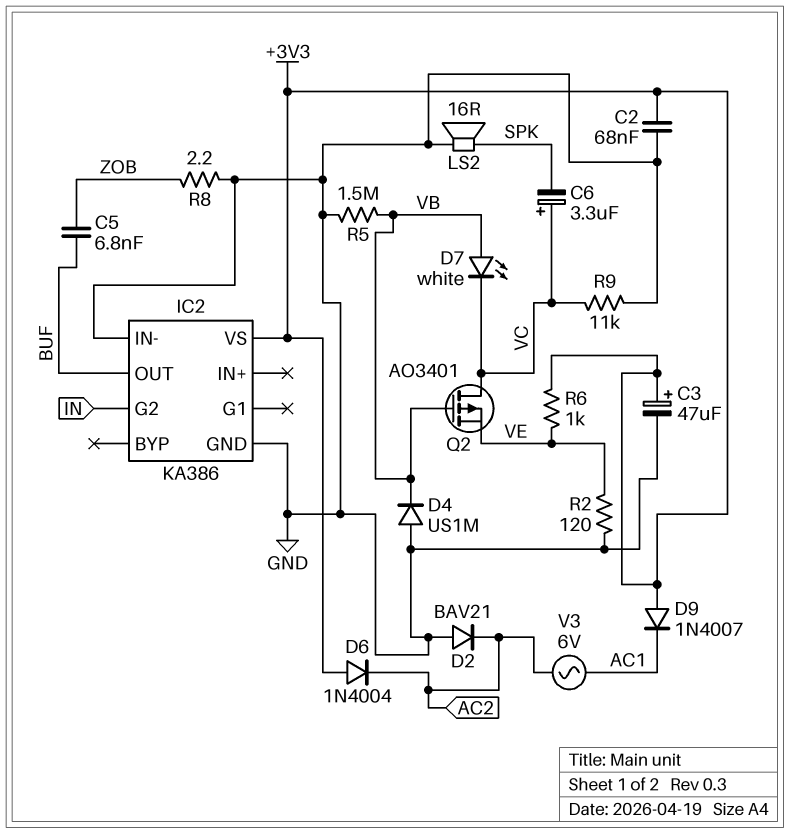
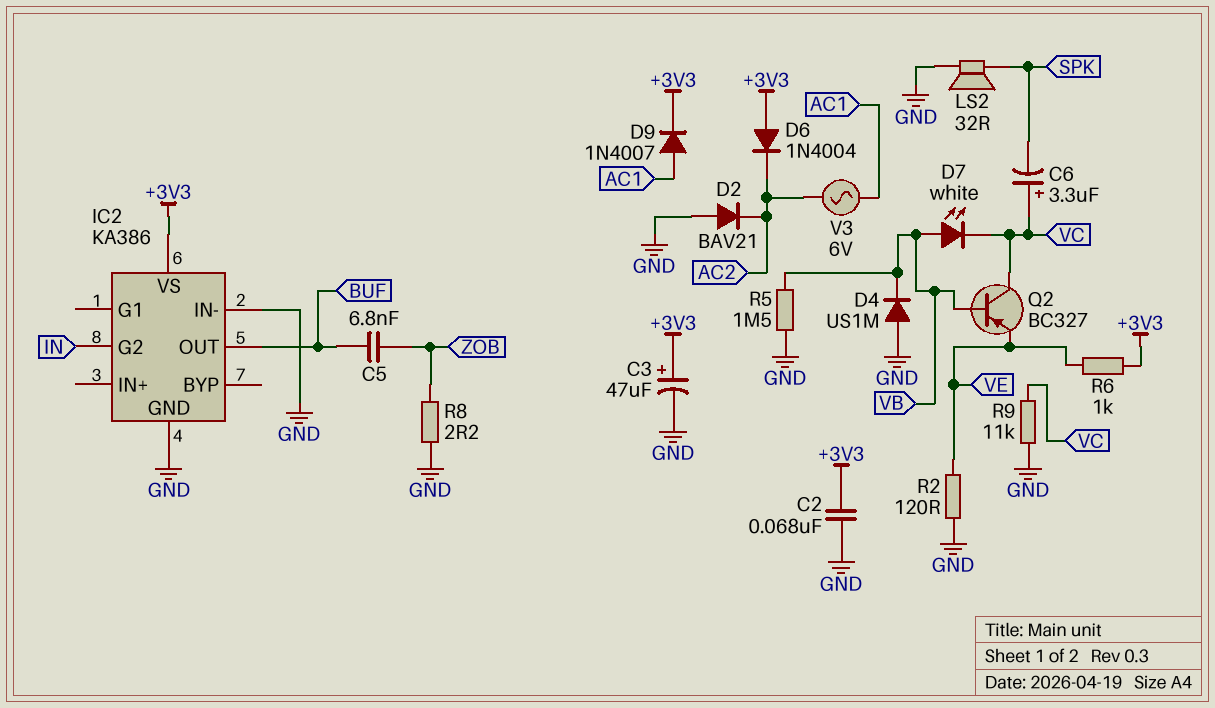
D9: diode 1N4007 (A +3V3, K AC1) -> diode 1N4007 (A AC1, K +3V3)
LS2: speaker 16R (GND, SPK) -> speaker 32R (GND, SPK)
Q2: PMOS AO3401 (G VB, D VC, S VE) -> PNP BC327 (B VB, C VC, E VE)

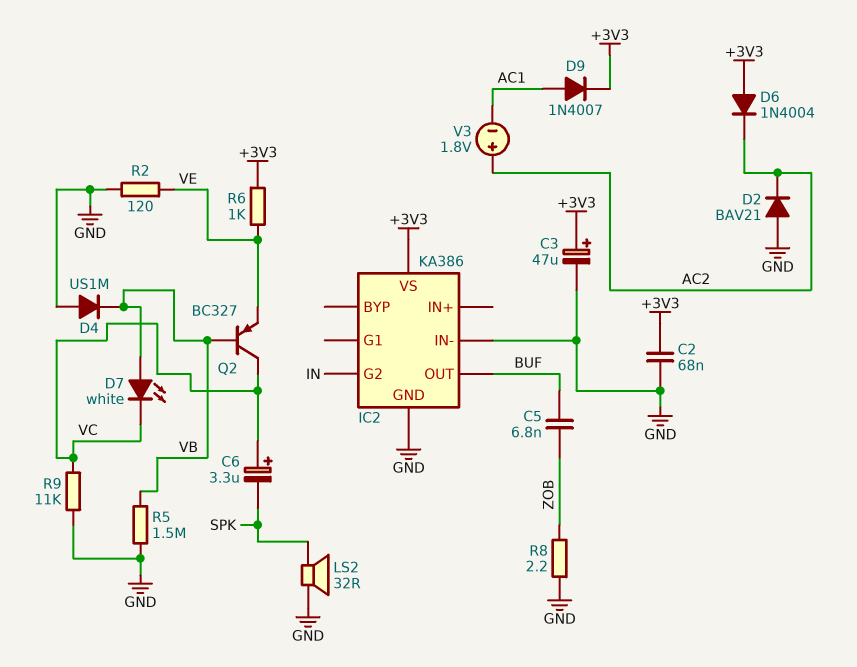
V3: AC 6V (AC1, AC2) -> 1.8V (plus AC2, minus AC1)

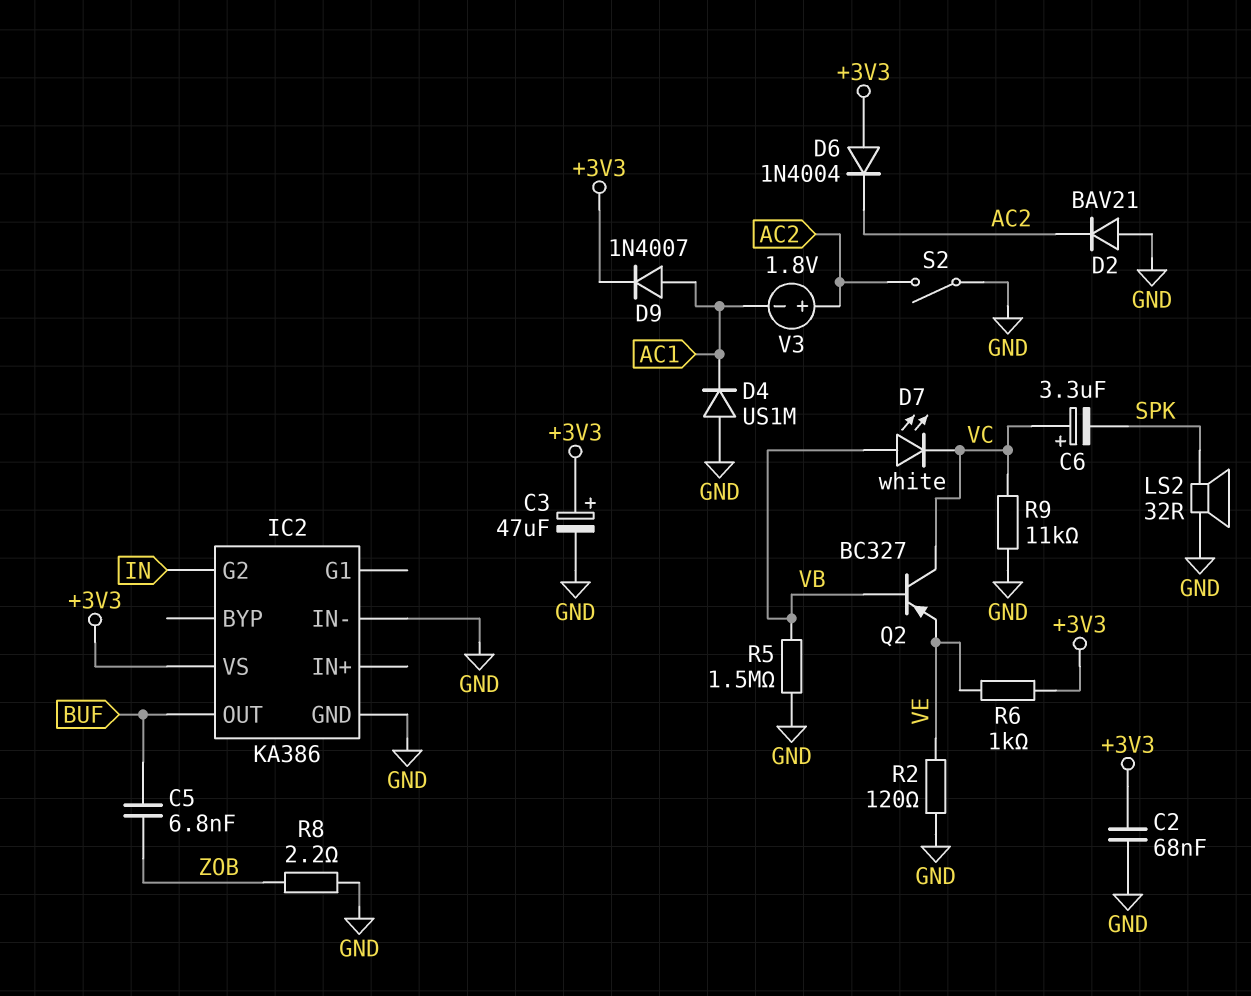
D4: diode US1M (A GND, K VB) -> diode US1M (A GND, K AC1)
S2: none -> switch (AC2, GND)

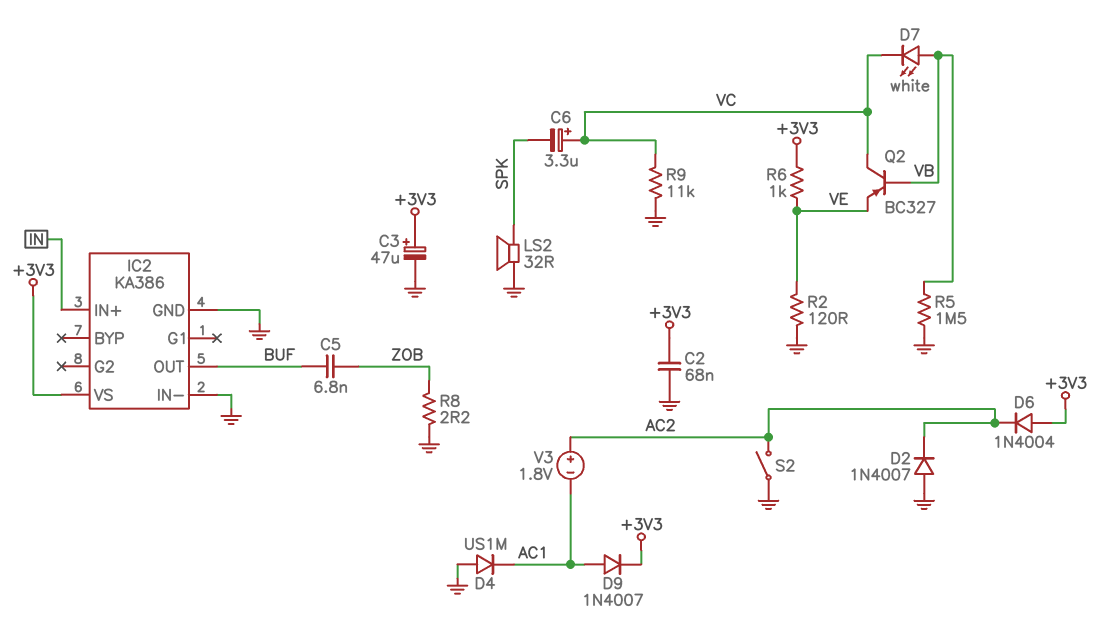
D2: diode BAV21 (A GND, K AC2) -> diode 1N4007 (A GND, K AC2)
IC2 pin G2: IN -> none
IC2 pin IN+: none -> IN

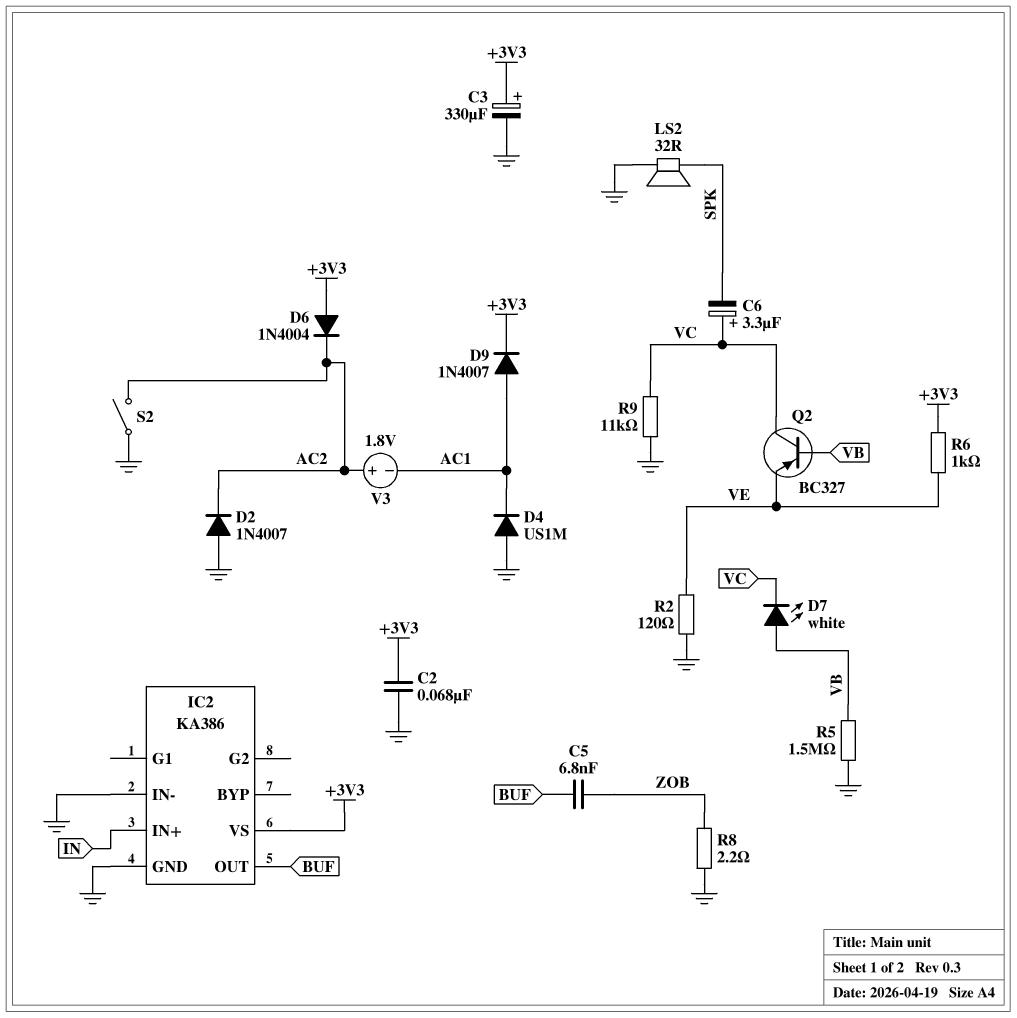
C3: 47uF (plus +3V3, minus GND) -> 330uF (plus +3V3, minus GND)

